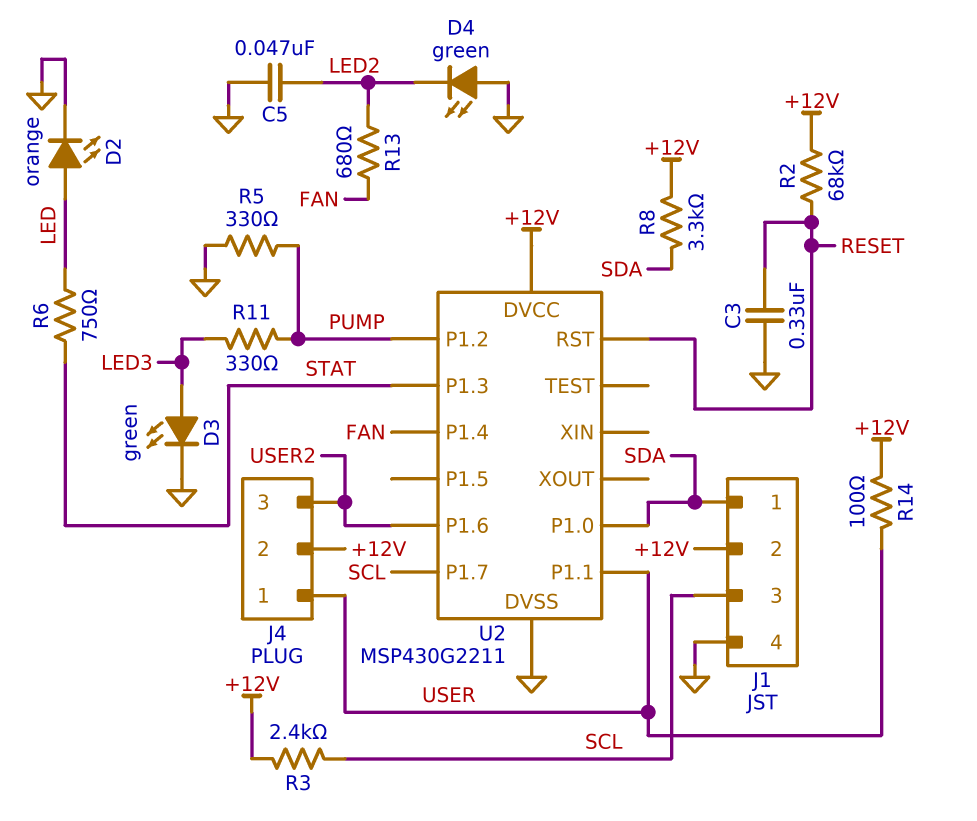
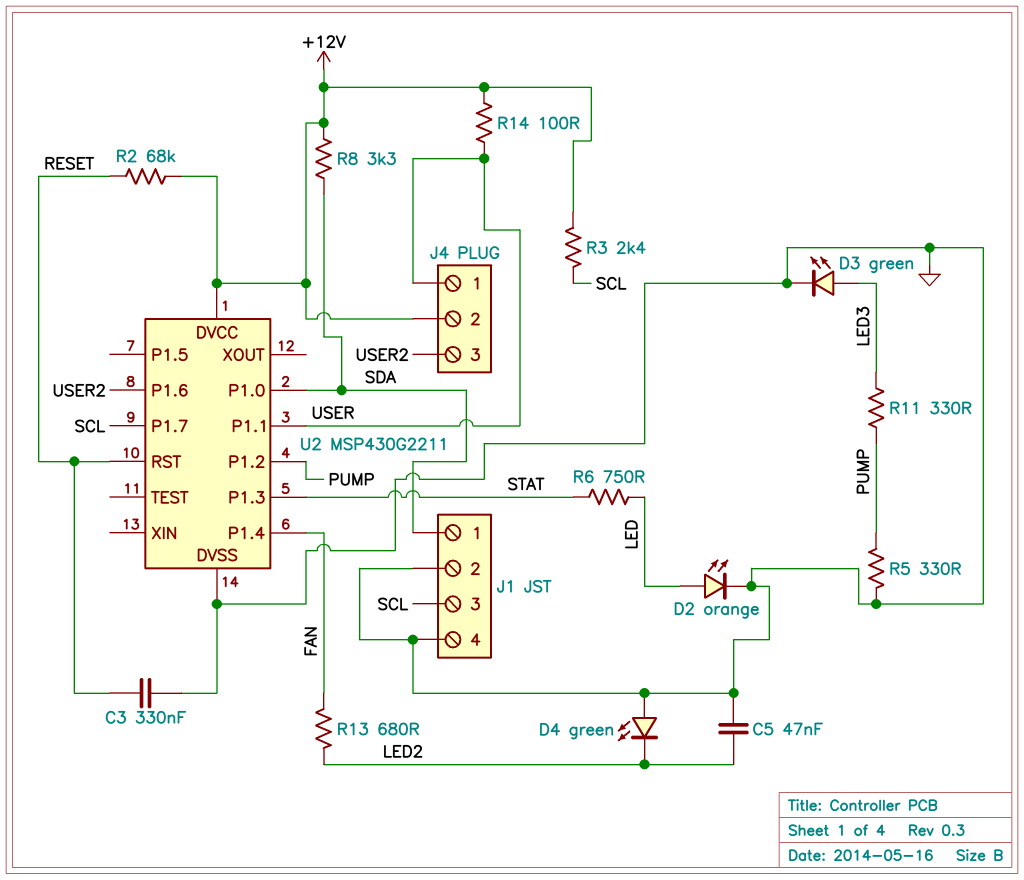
J1 pin 2: +12V -> GND

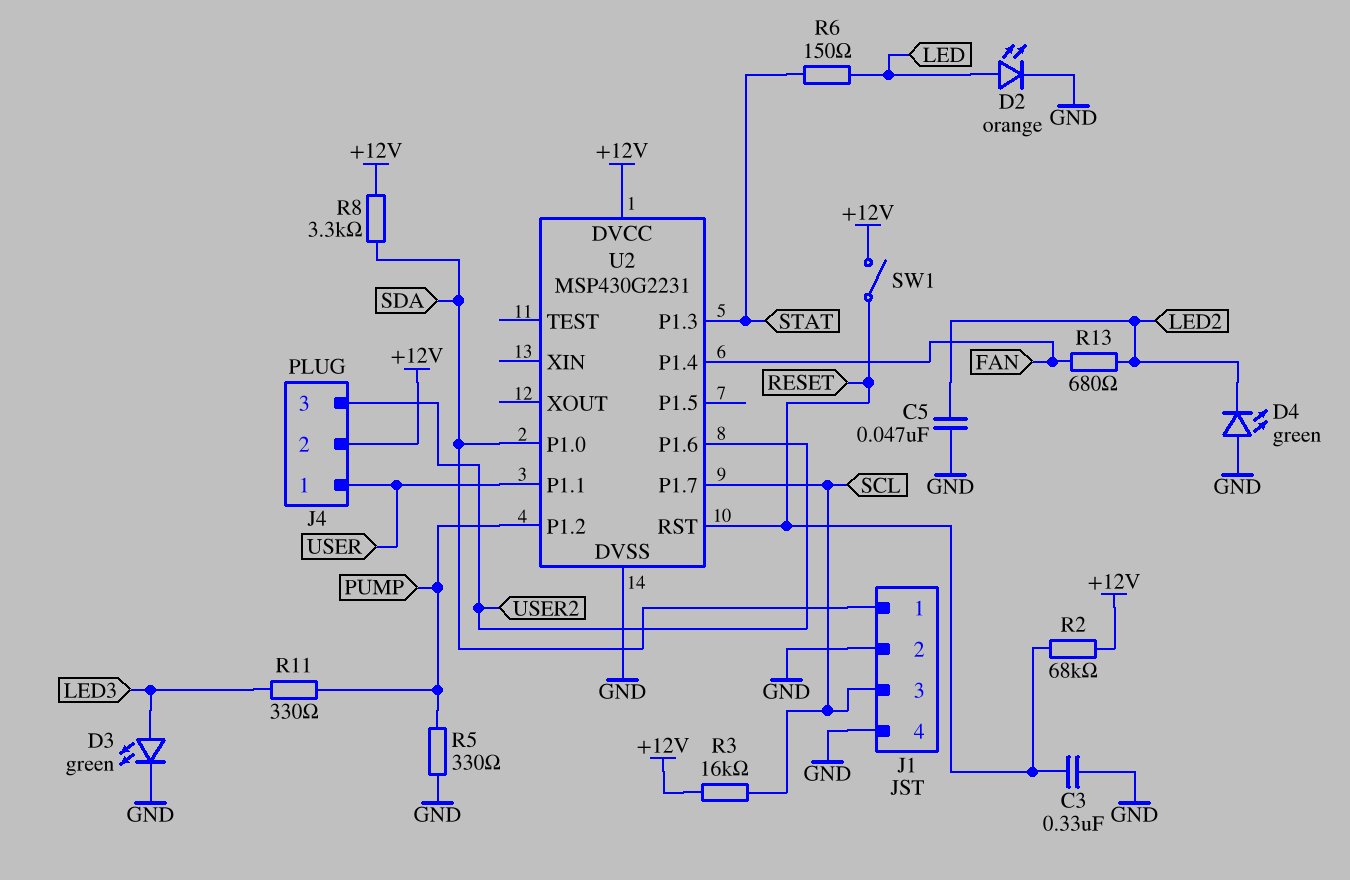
R3: 2.4k (+12V, SCL) -> 16k (+12V, SCL)
R6: 750 (LED, STAT) -> 150 (LED, STAT)
R14: 100 (+12V, USER) -> none
SW1: none -> switch (+12V, RESET)
U2: MSP430G2211 -> MSP430G2231

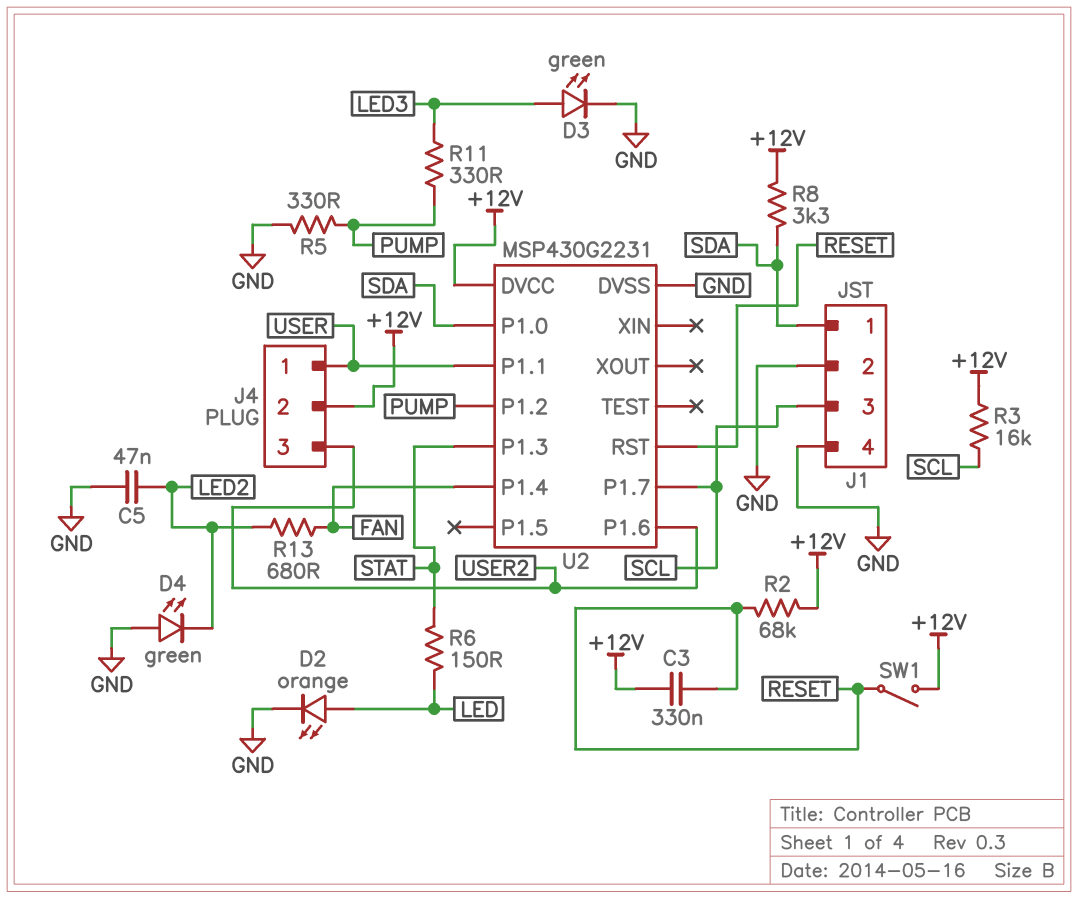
C3: 330nF (GND, RESET) -> 330nF (+12V, RESET)

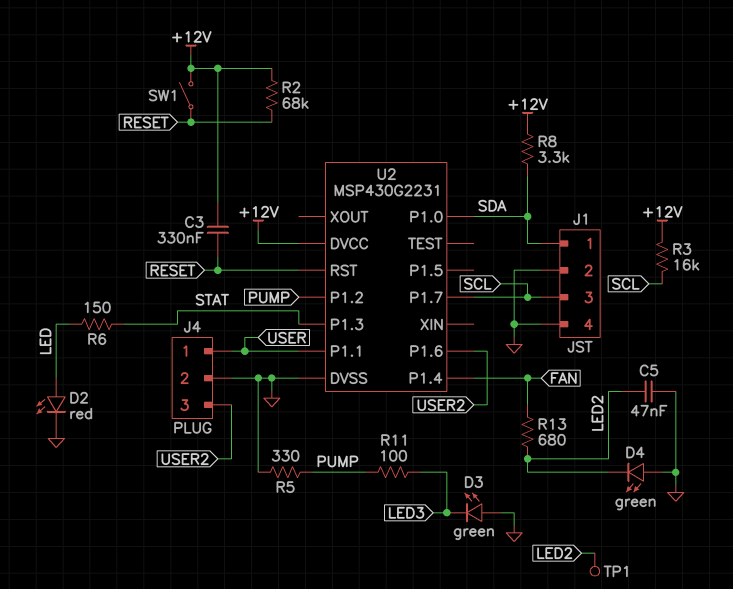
D2: LED orange (A LED, K GND) -> LED red (A LED, K GND)
D3: LED green (A LED3, K GND) -> LED green (A GND, K LED3)
J4 pin 2: +12V -> GND
R11: 330 (LED3, PUMP) -> 100 (LED3, PUMP)
TP1: none -> test point (LED2)

